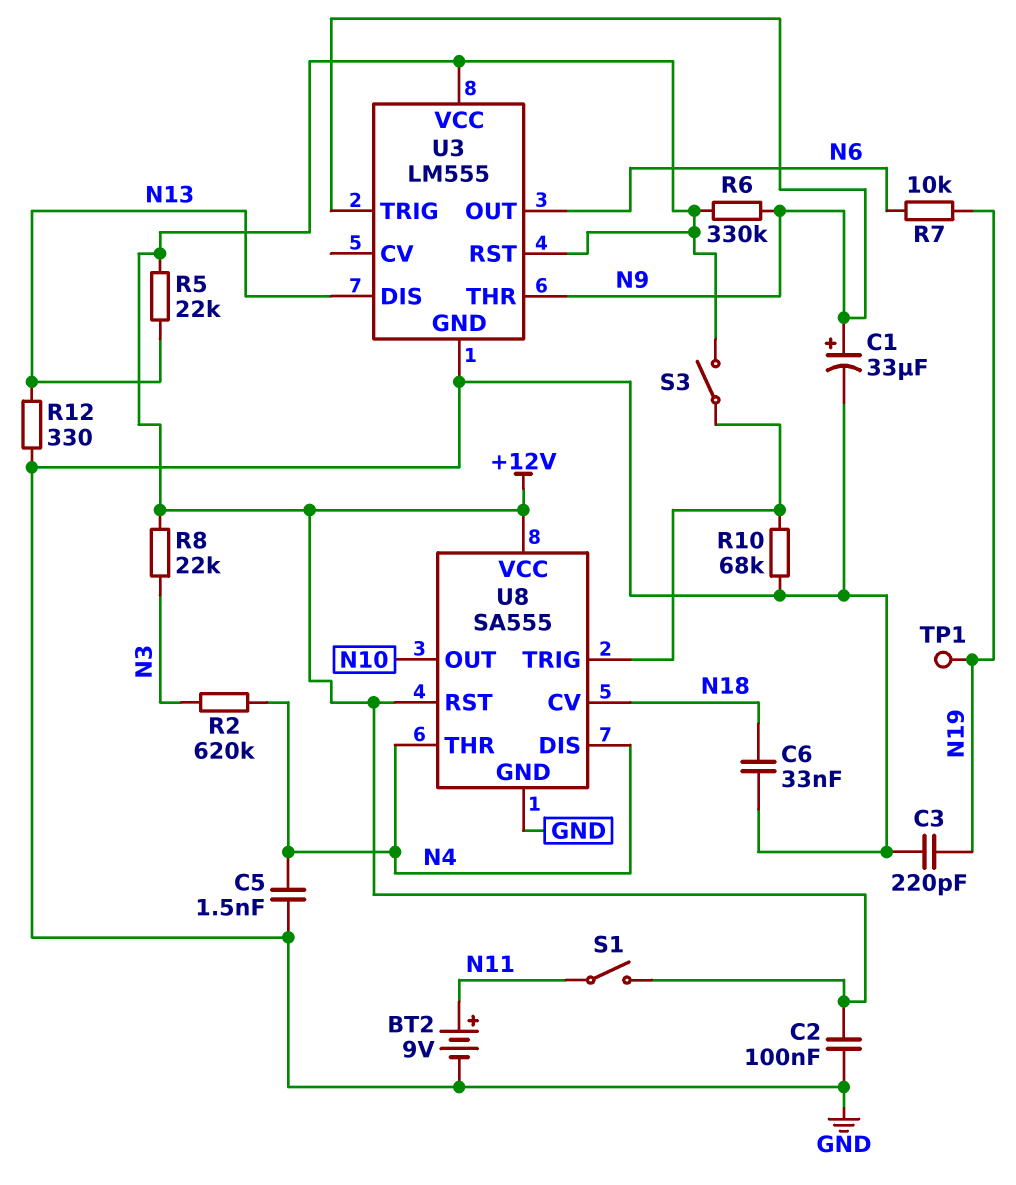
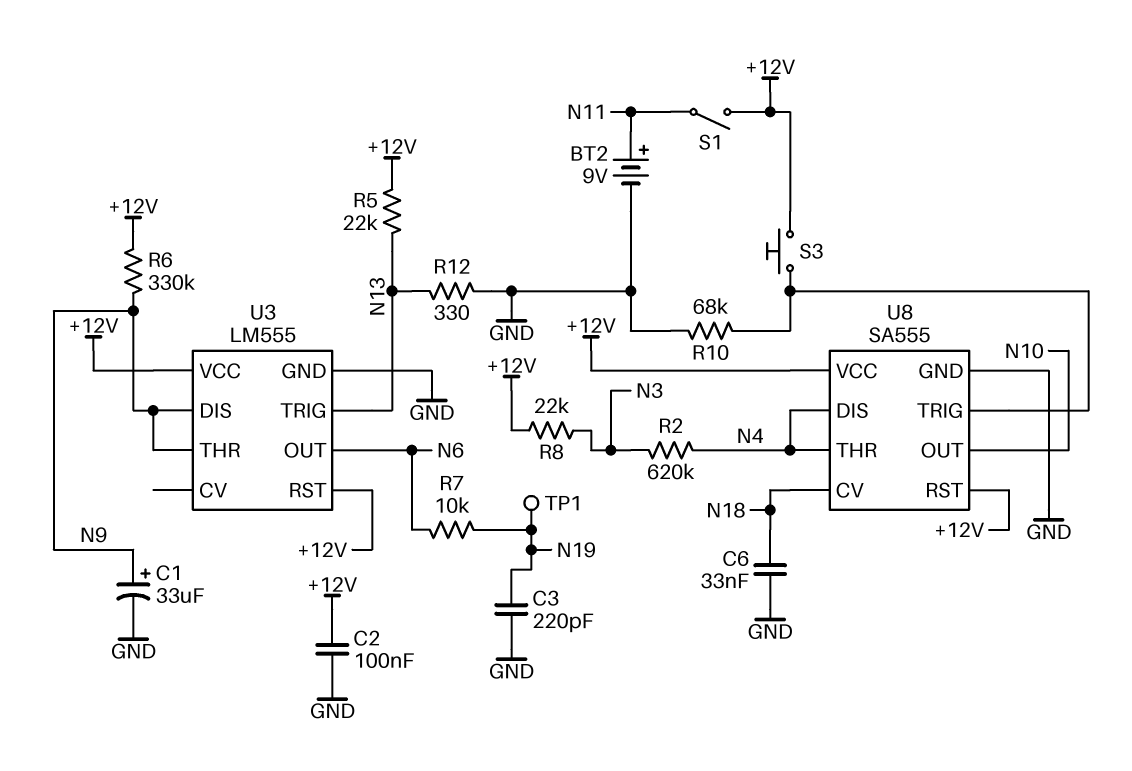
C5: 1.5nF (GND, N4) -> none
S3: switch (+12V, U8/TRIG) -> button (+12V, U8/TRIG)
U3 pin DIS: N13 -> N9
U3 pin TRIG: N9 -> N13

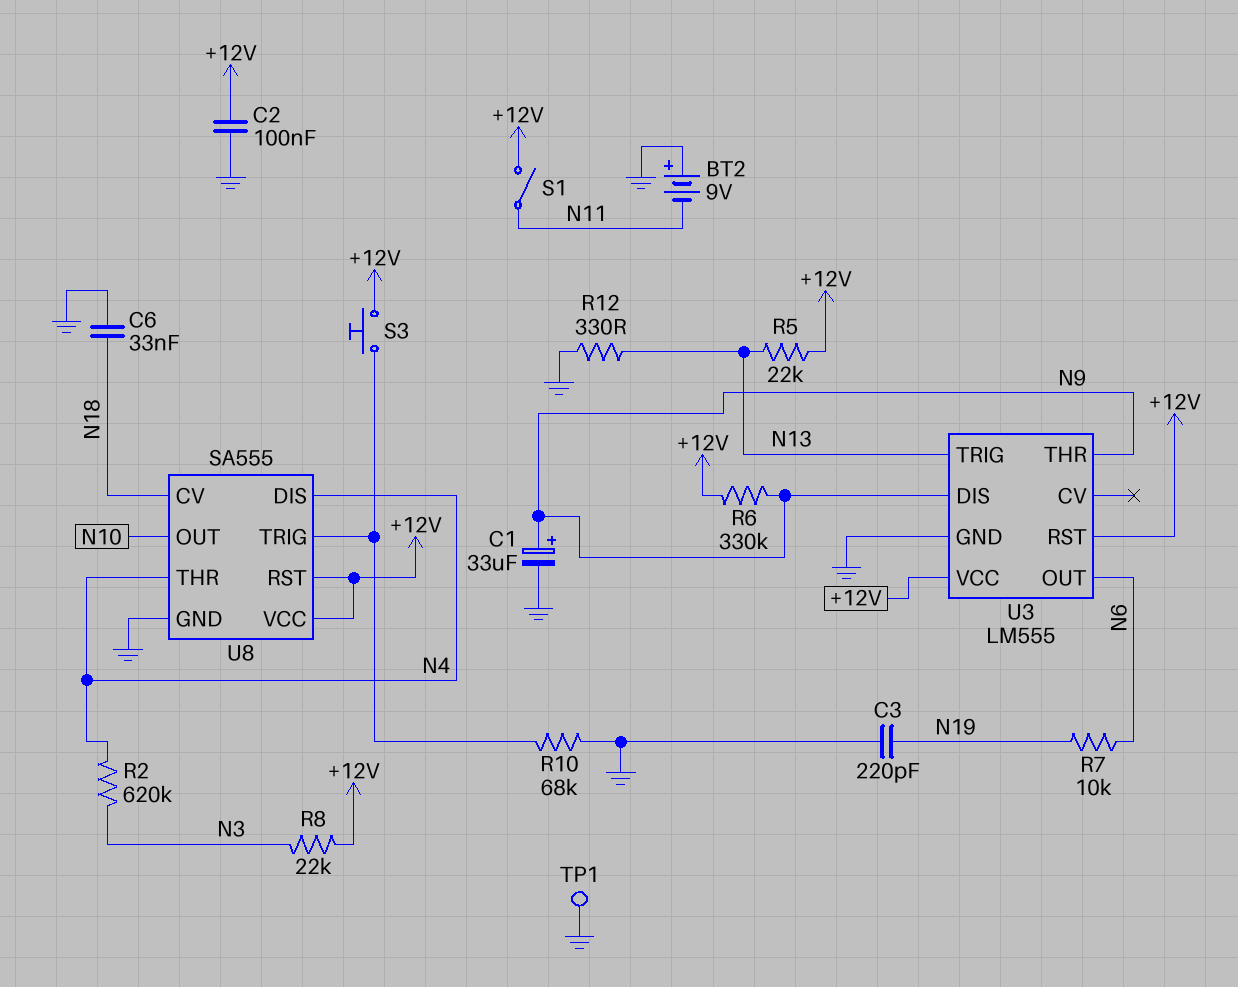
BT2: 9V (plus N11, minus GND) -> 9V (plus GND, minus N11)
TP1: test point (N19) -> test point (GND)

